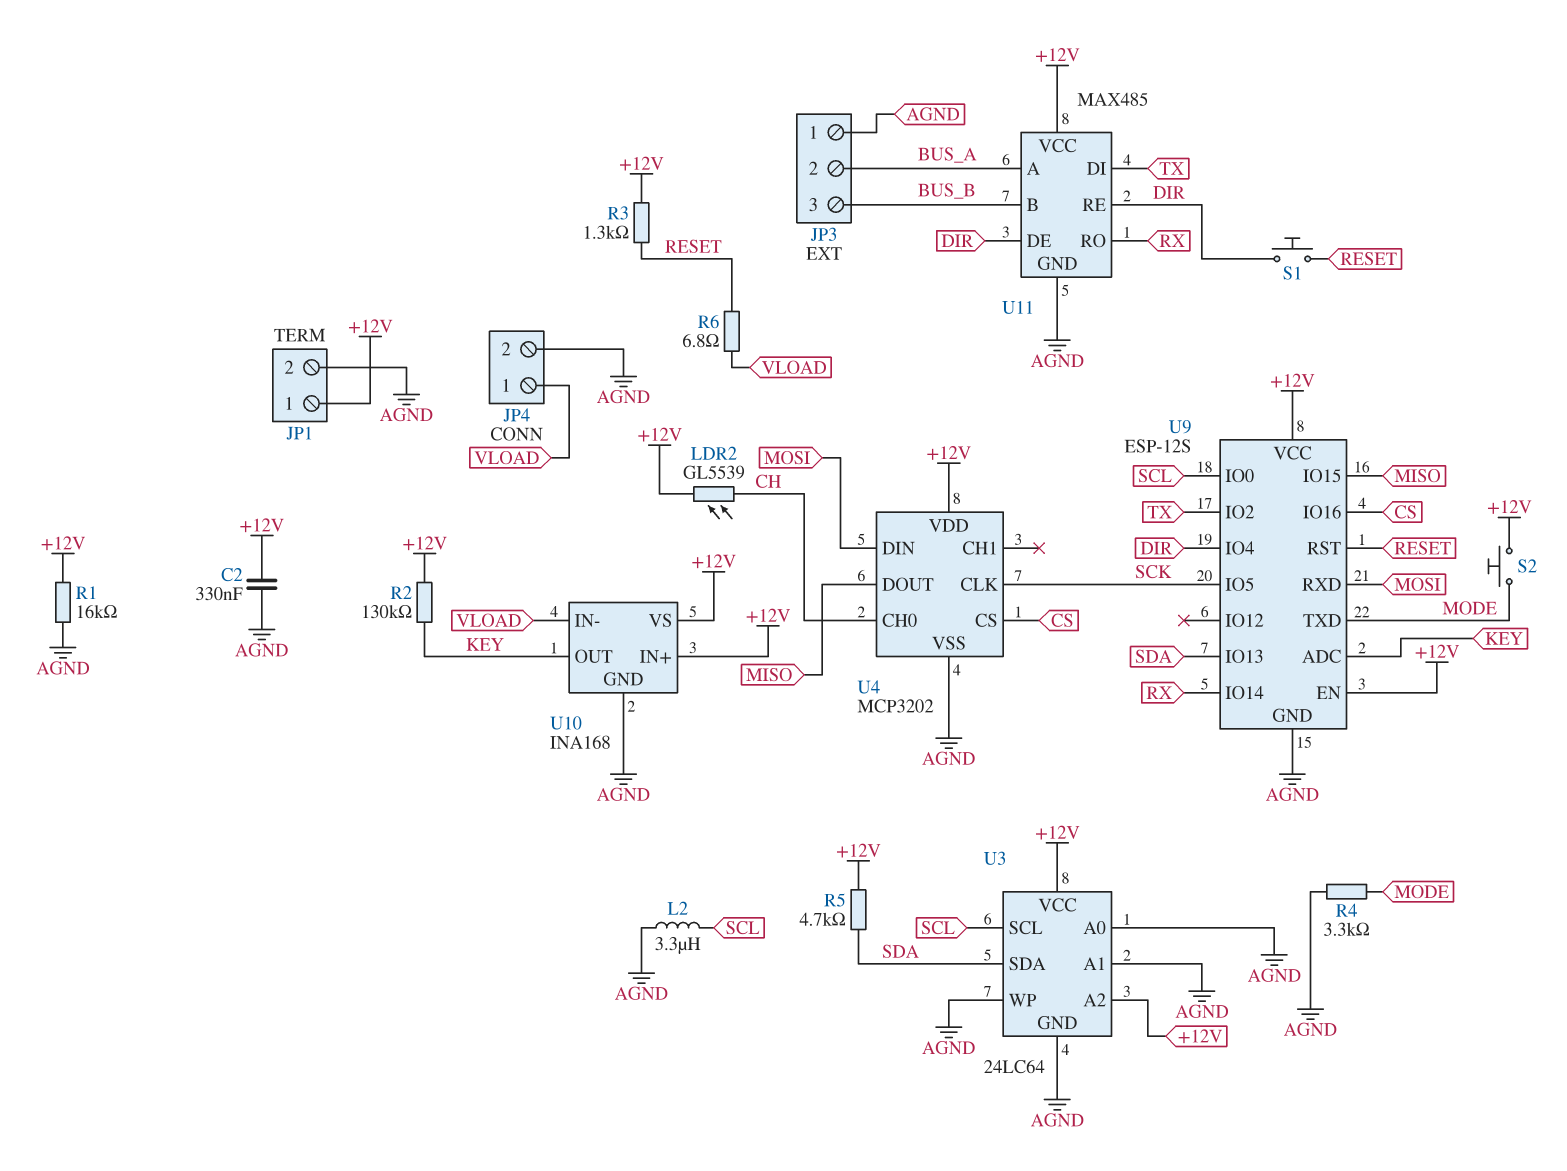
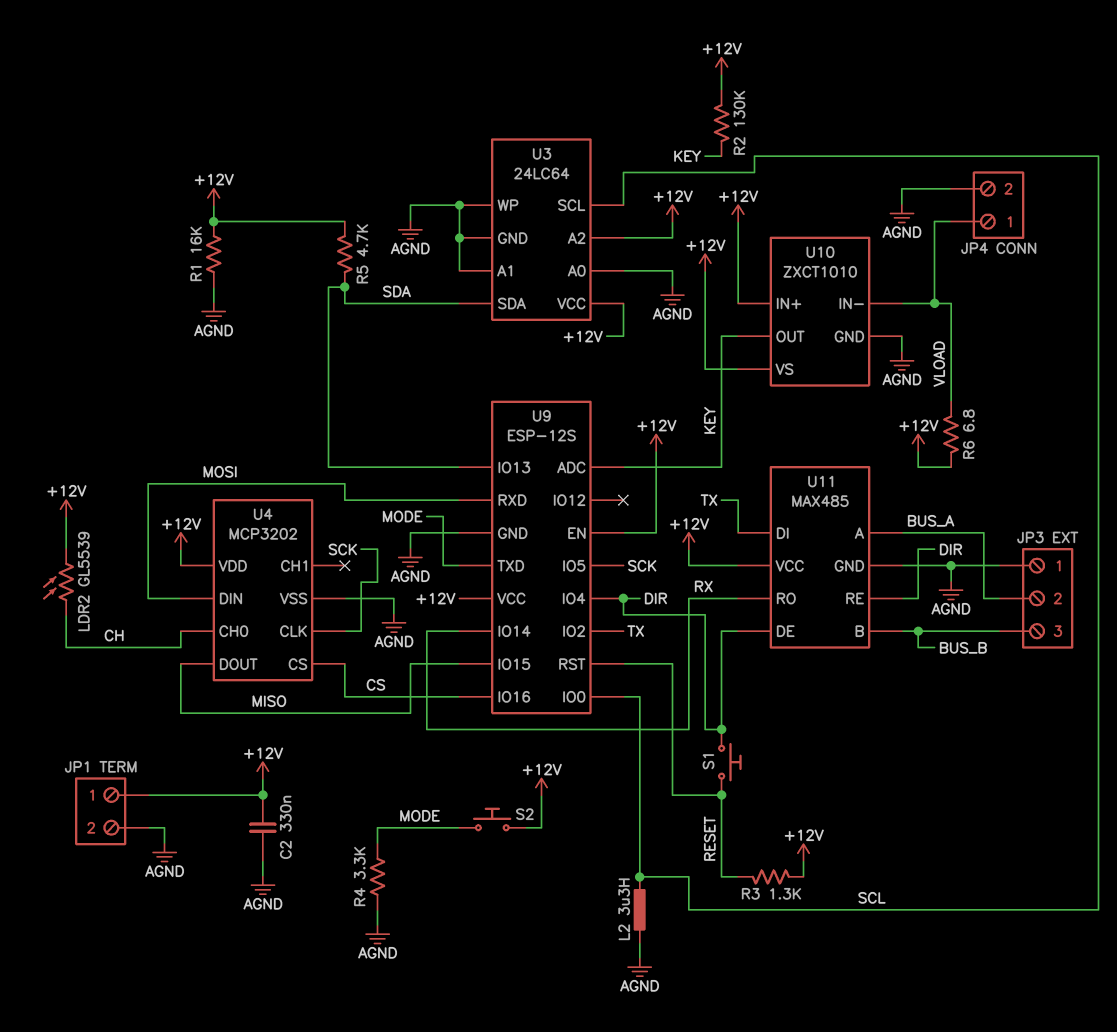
R6: 6.8 (RESET, VLOAD) -> 6.8 (+12V, VLOAD)
U10: INA168 -> ZXCT1010

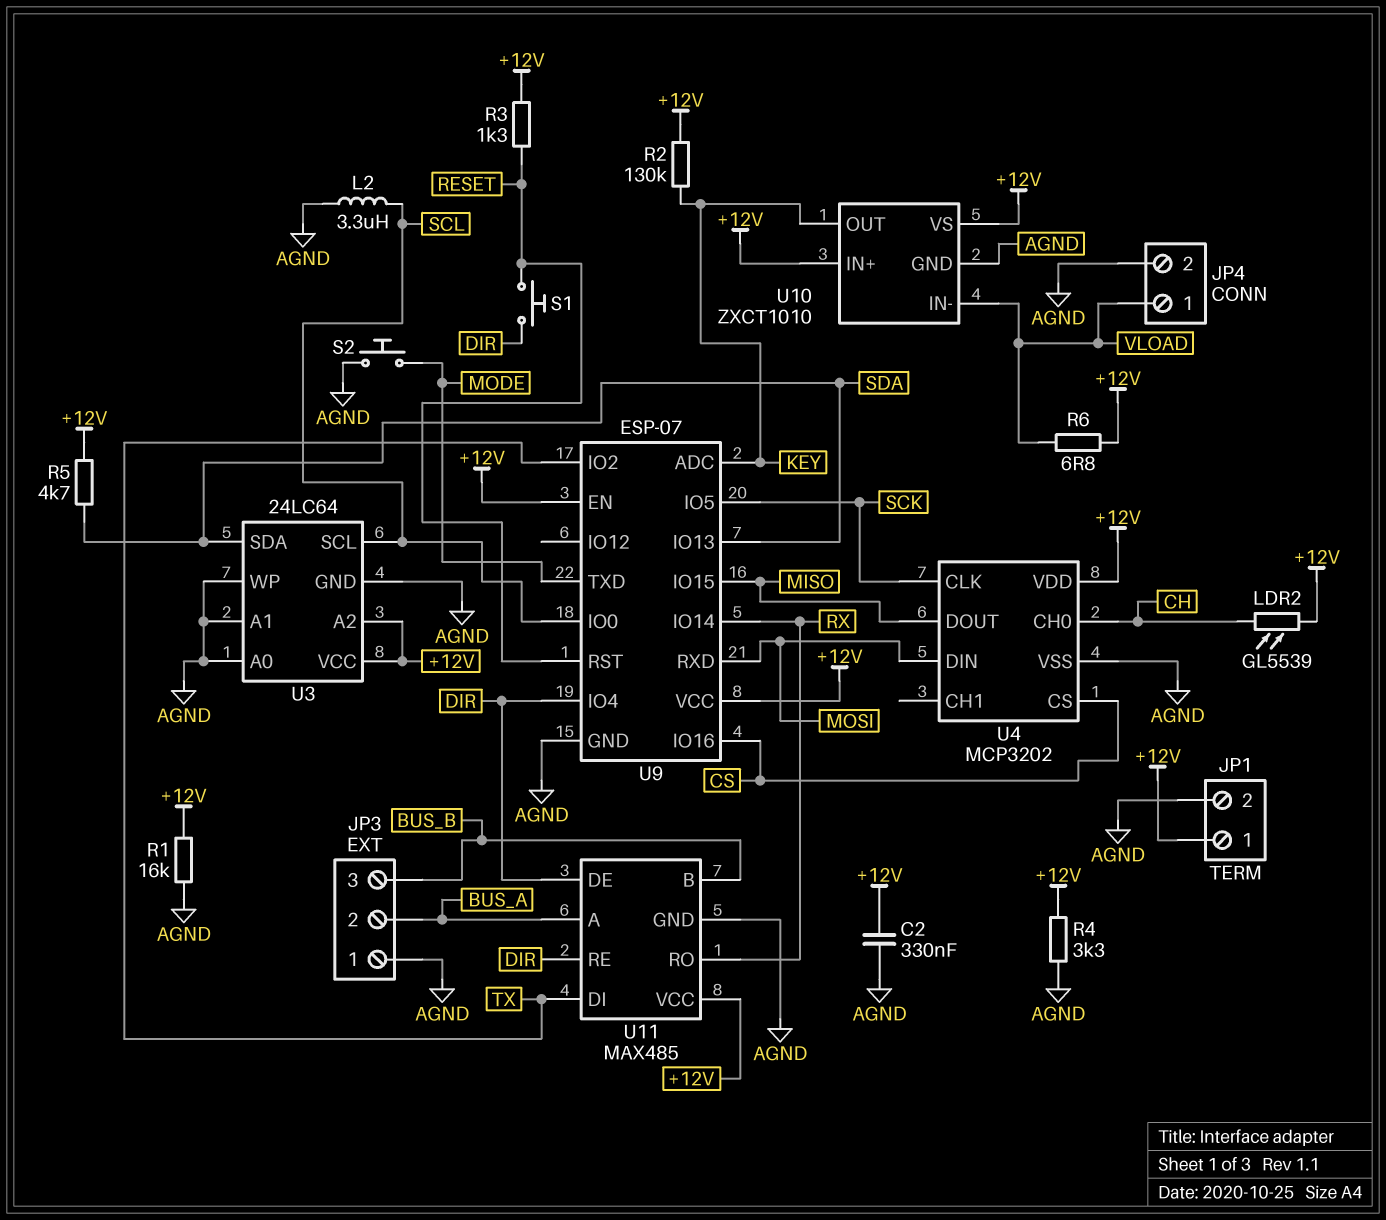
R4: 3.3k (AGND, MODE) -> 3.3k (+12V, AGND)
S2: button (+12V, MODE) -> button (AGND, MODE)
U9: ESP-12S -> ESP-07

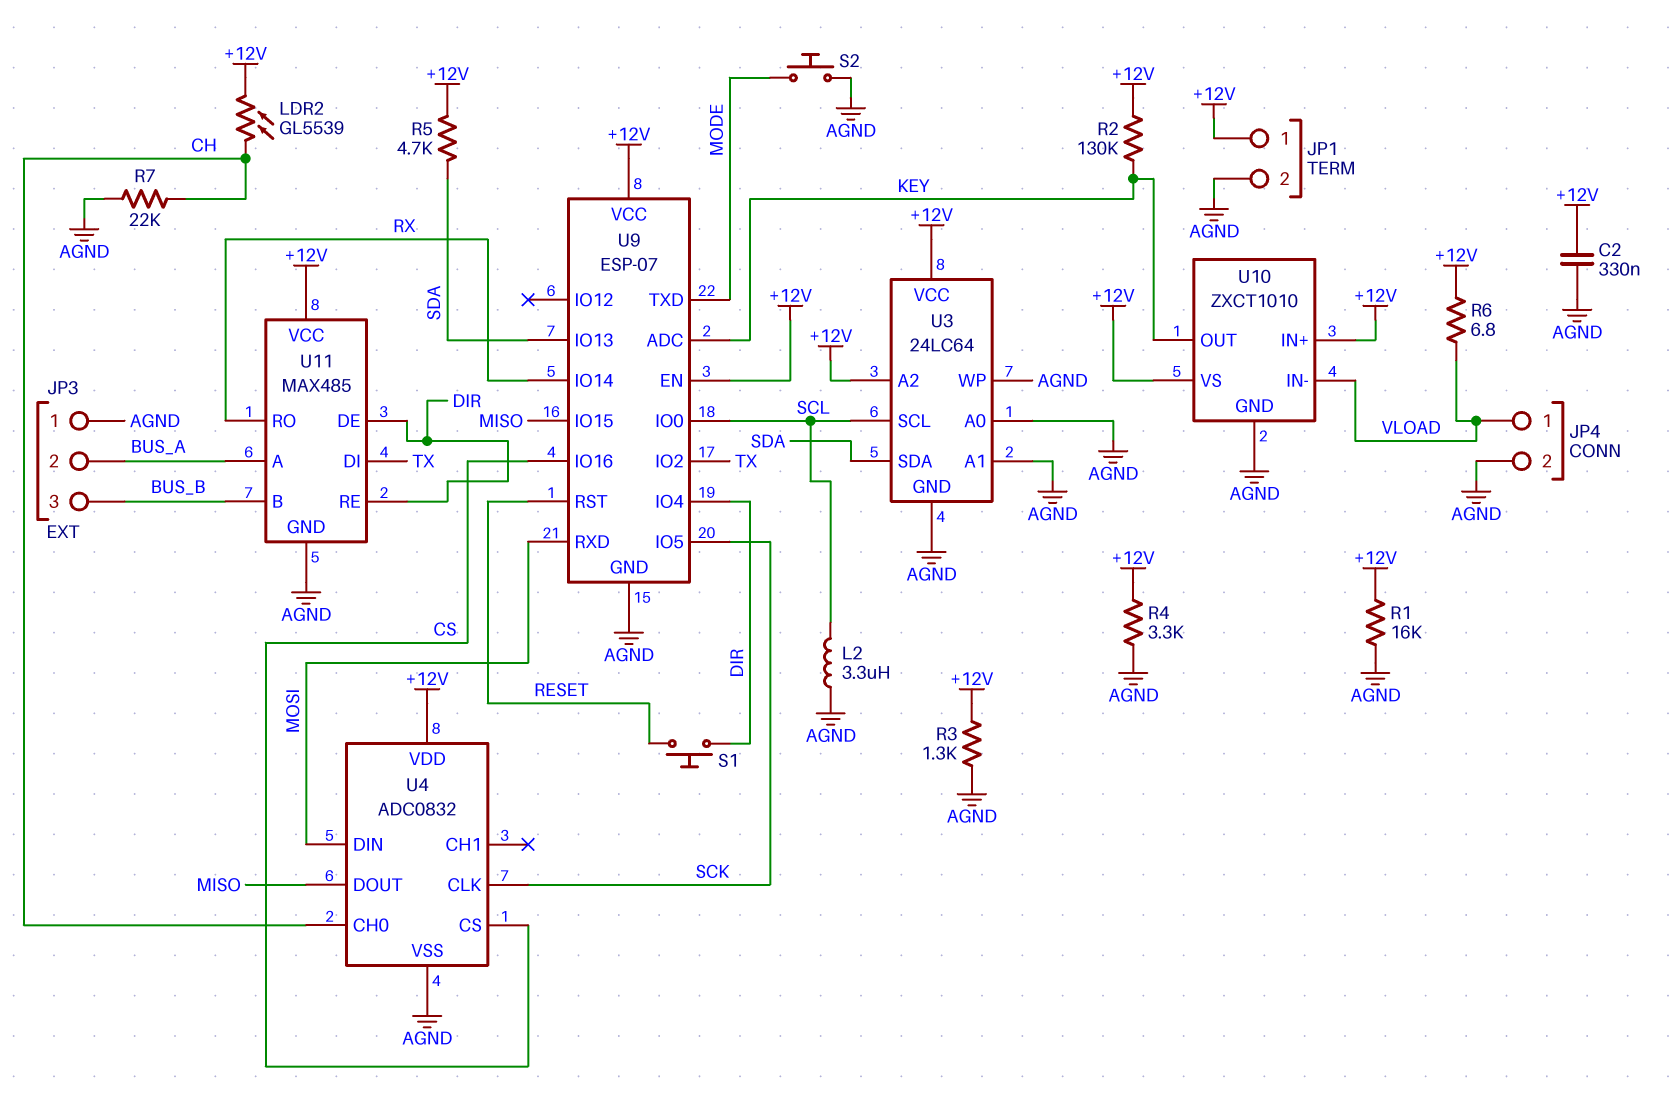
R3: 1.3k (+12V, RESET) -> 1.3k (+12V, AGND)
R7: none -> 22k (AGND, CH)
U4: MCP3202 -> ADC0832

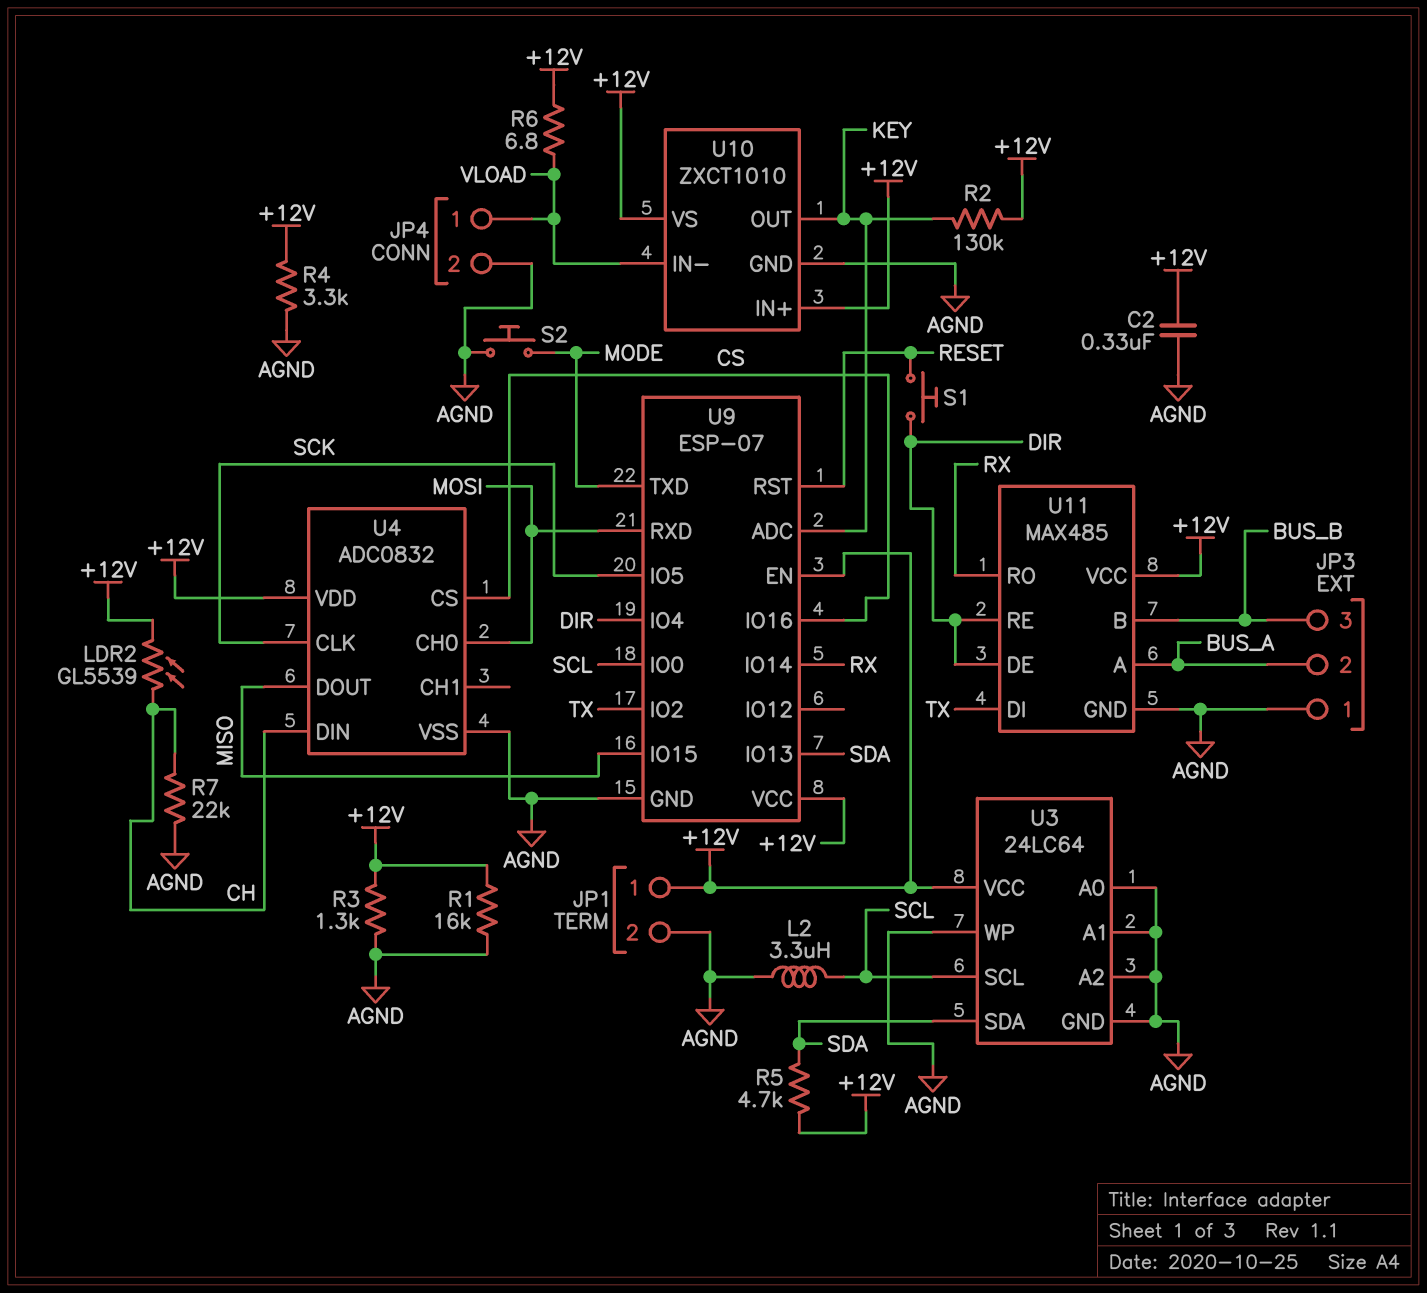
U3 pin A2: +12V -> AGND
U4 pin CH0: CH -> MOSI
U4 pin DIN: MOSI -> CH

